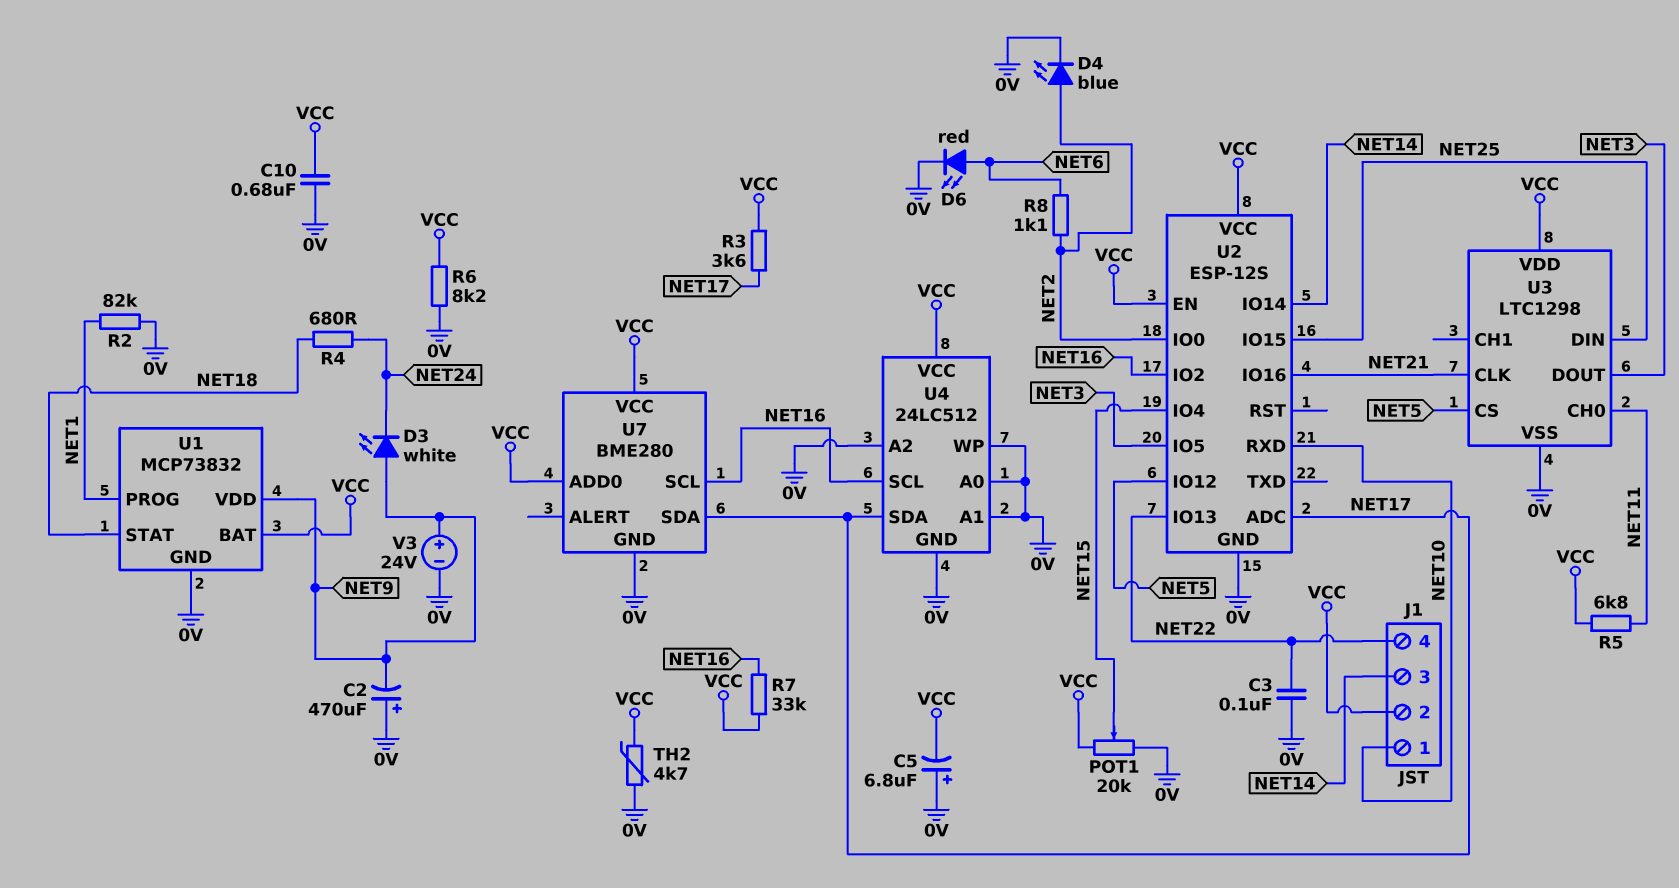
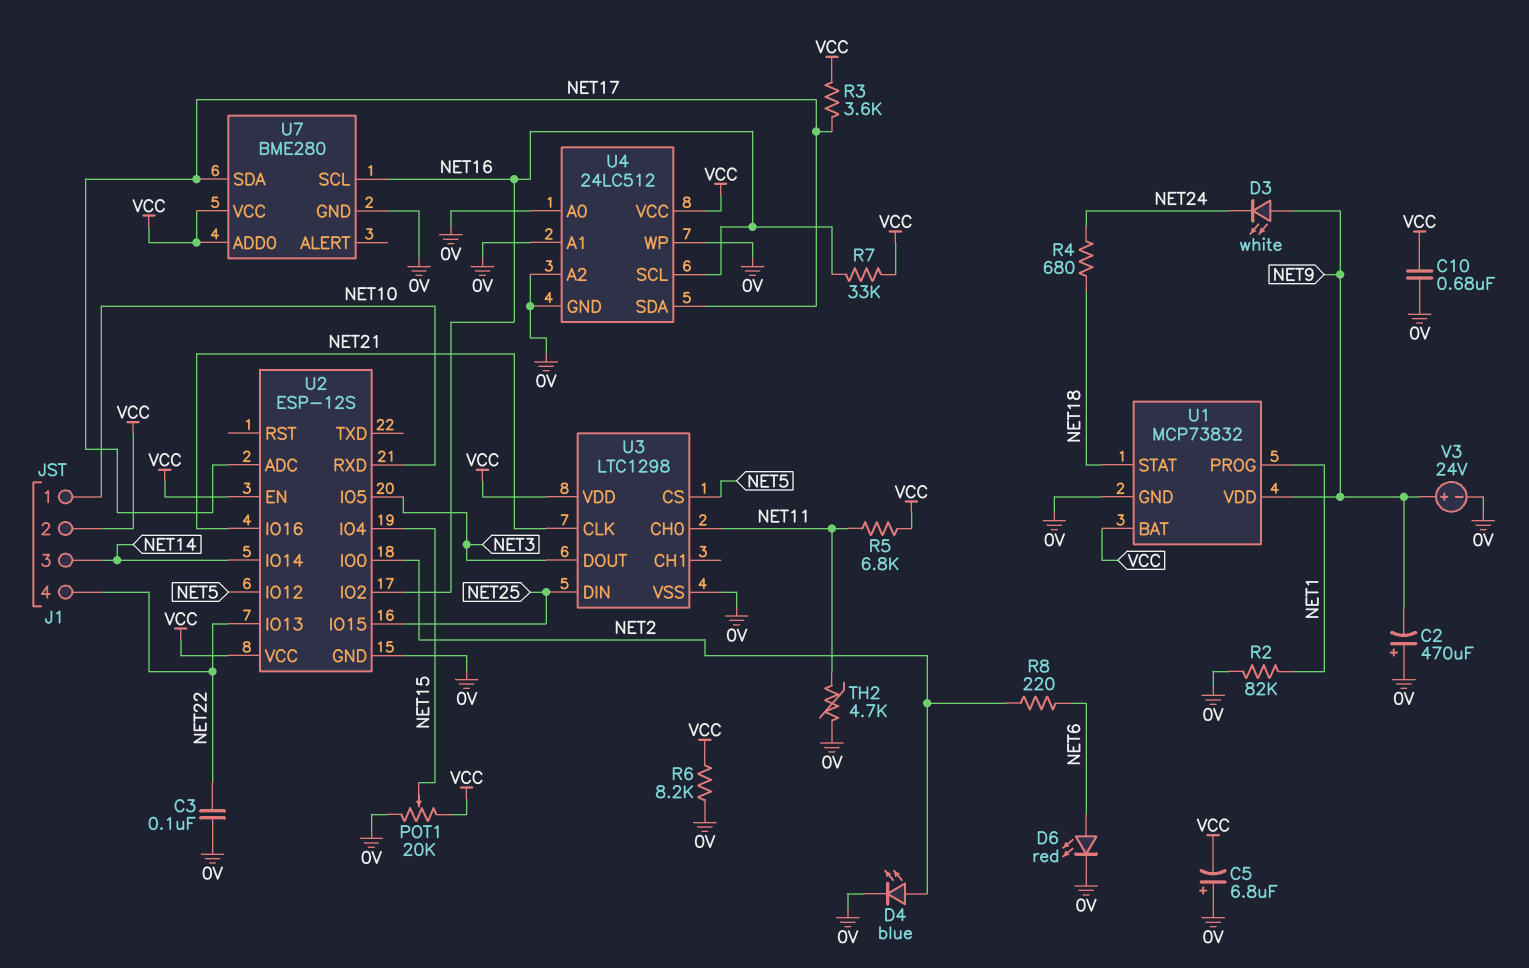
R8: 1.1k (NET2, NET6) -> 220 (NET2, NET6)
TH2: 4.7k (0V, VCC) -> 4.7k (0V, NET11)

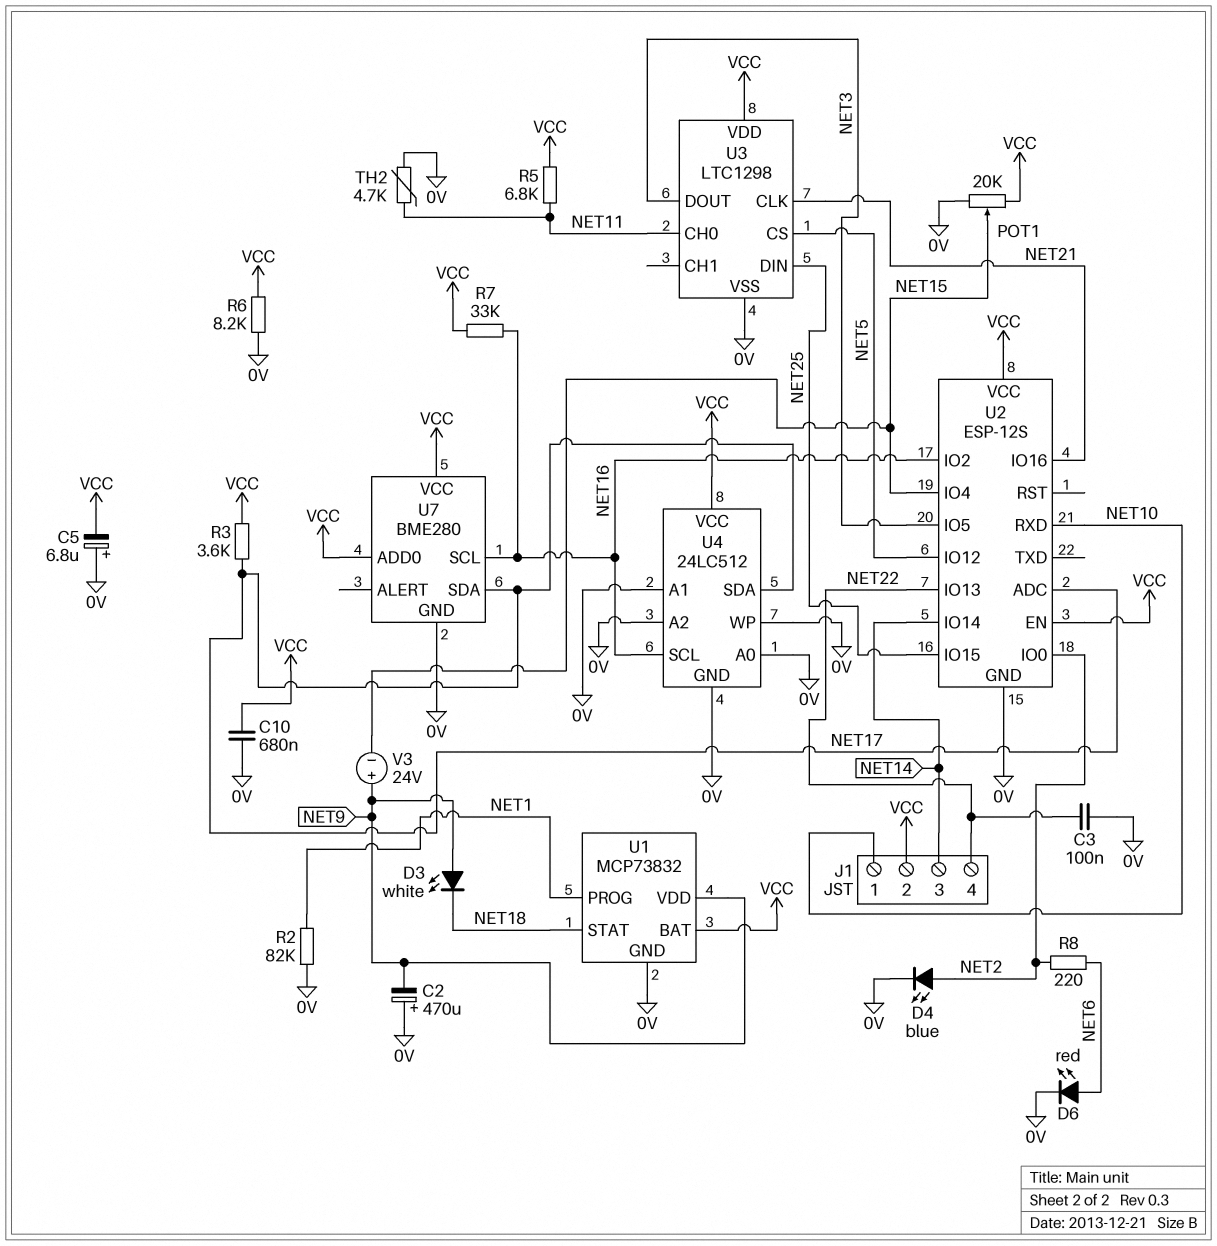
D3: LED white (A NET9, K NET24) -> LED white (A NET9, K NET18)
R4: 680 (NET18, NET24) -> none
V3: 24V (plus NET9, minus 0V) -> 24V (plus NET9, minus NET15)

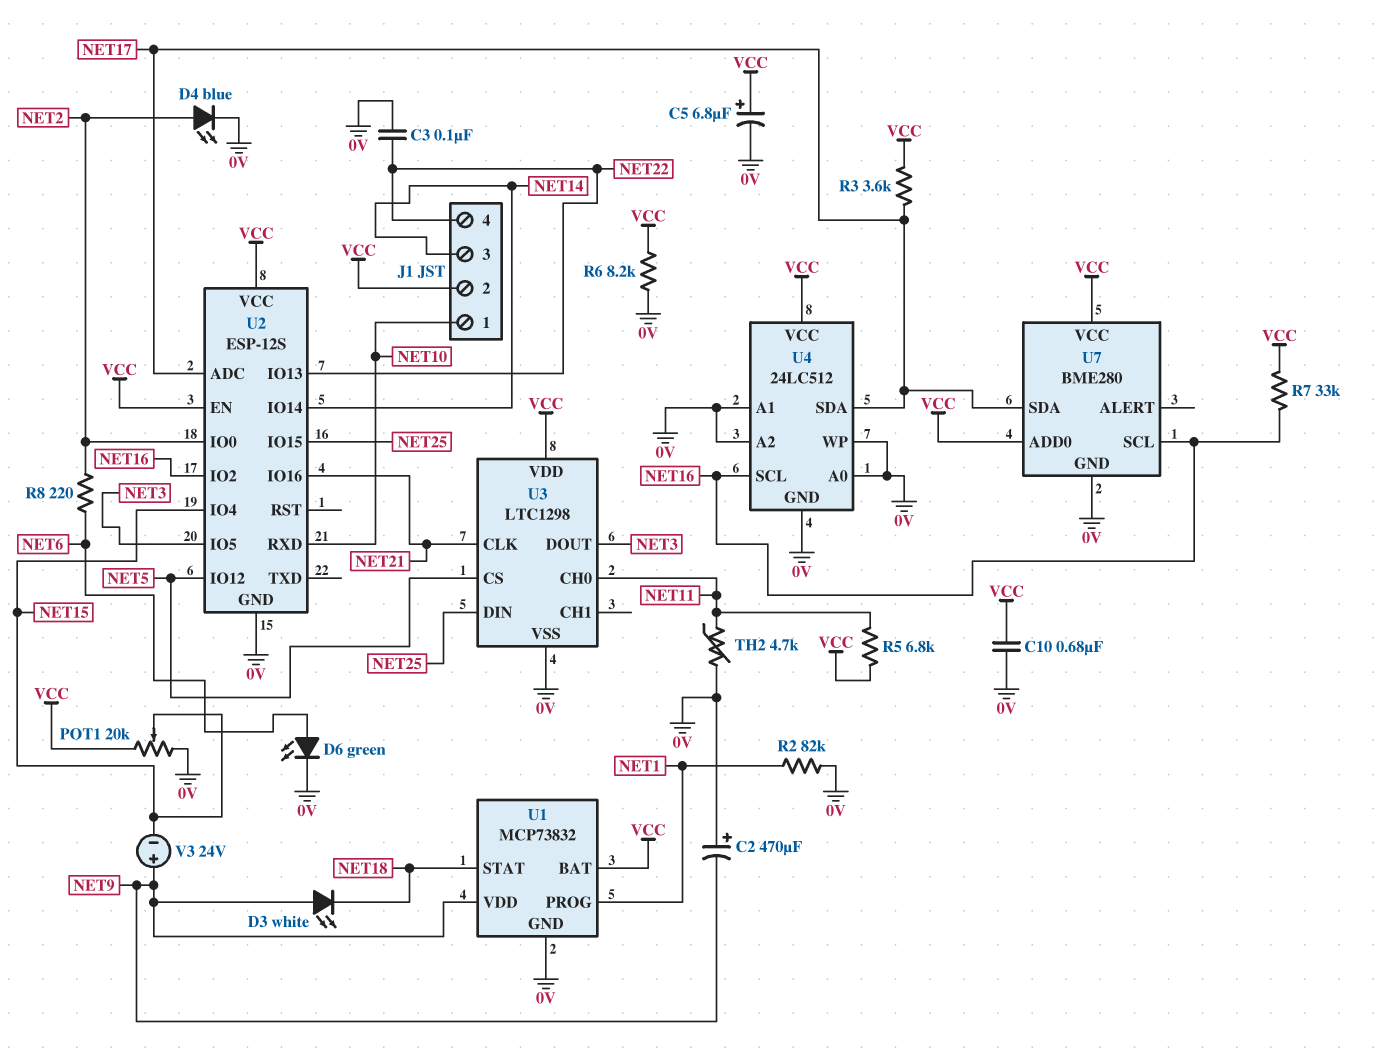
C5: 6.8uF (plus 0V, minus VCC) -> 6.8uF (plus VCC, minus 0V)
D6: LED red (A NET6, K 0V) -> LED green (A NET6, K 0V)

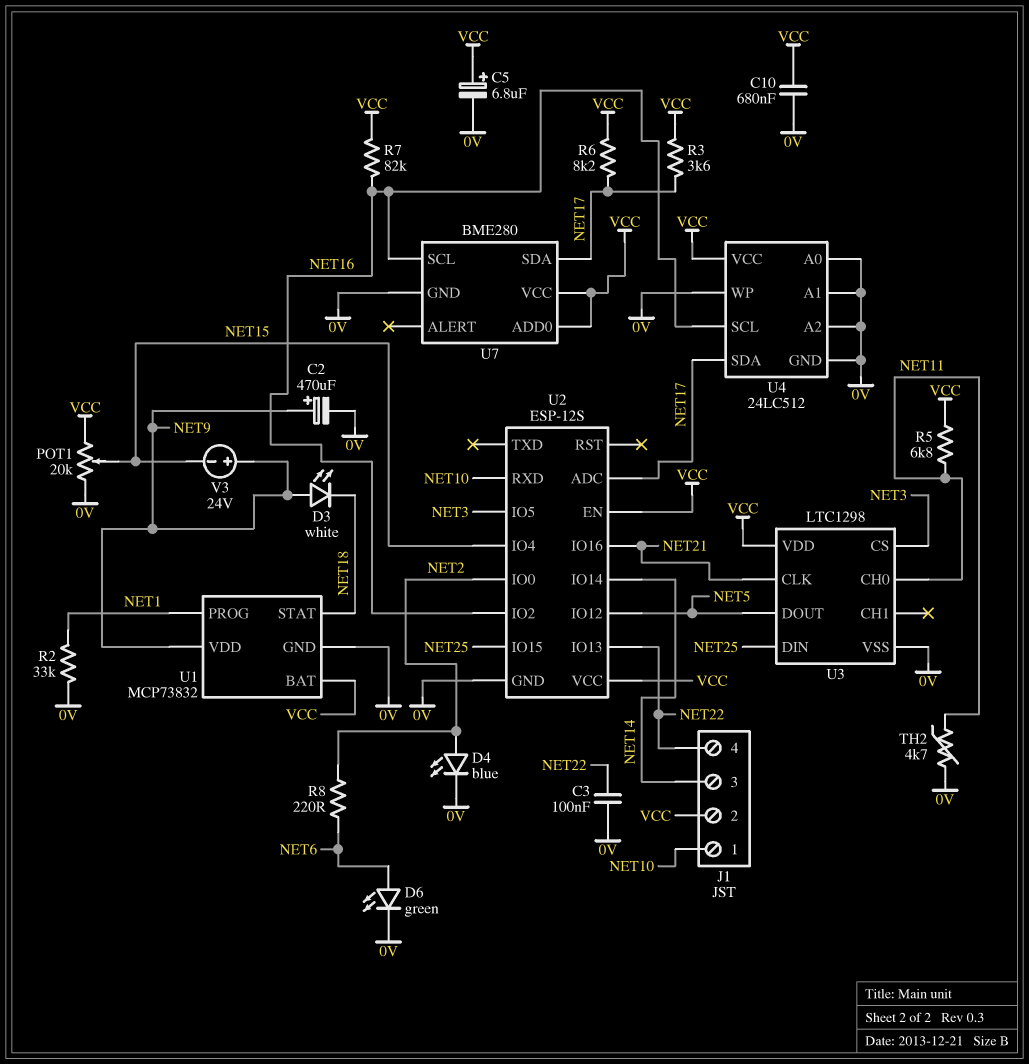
C2: 470uF (plus 0V, minus NET9) -> 470uF (plus NET9, minus 0V)
R2: 82k (0V, NET1) -> 33k (0V, NET1)
R6: 8.2k (0V, VCC) -> 8.2k (NET17, VCC)
R7: 33k (NET16, VCC) -> 82k (NET16, VCC)
U3 pin CS: NET5 -> NET3
U3 pin DOUT: NET3 -> NET5

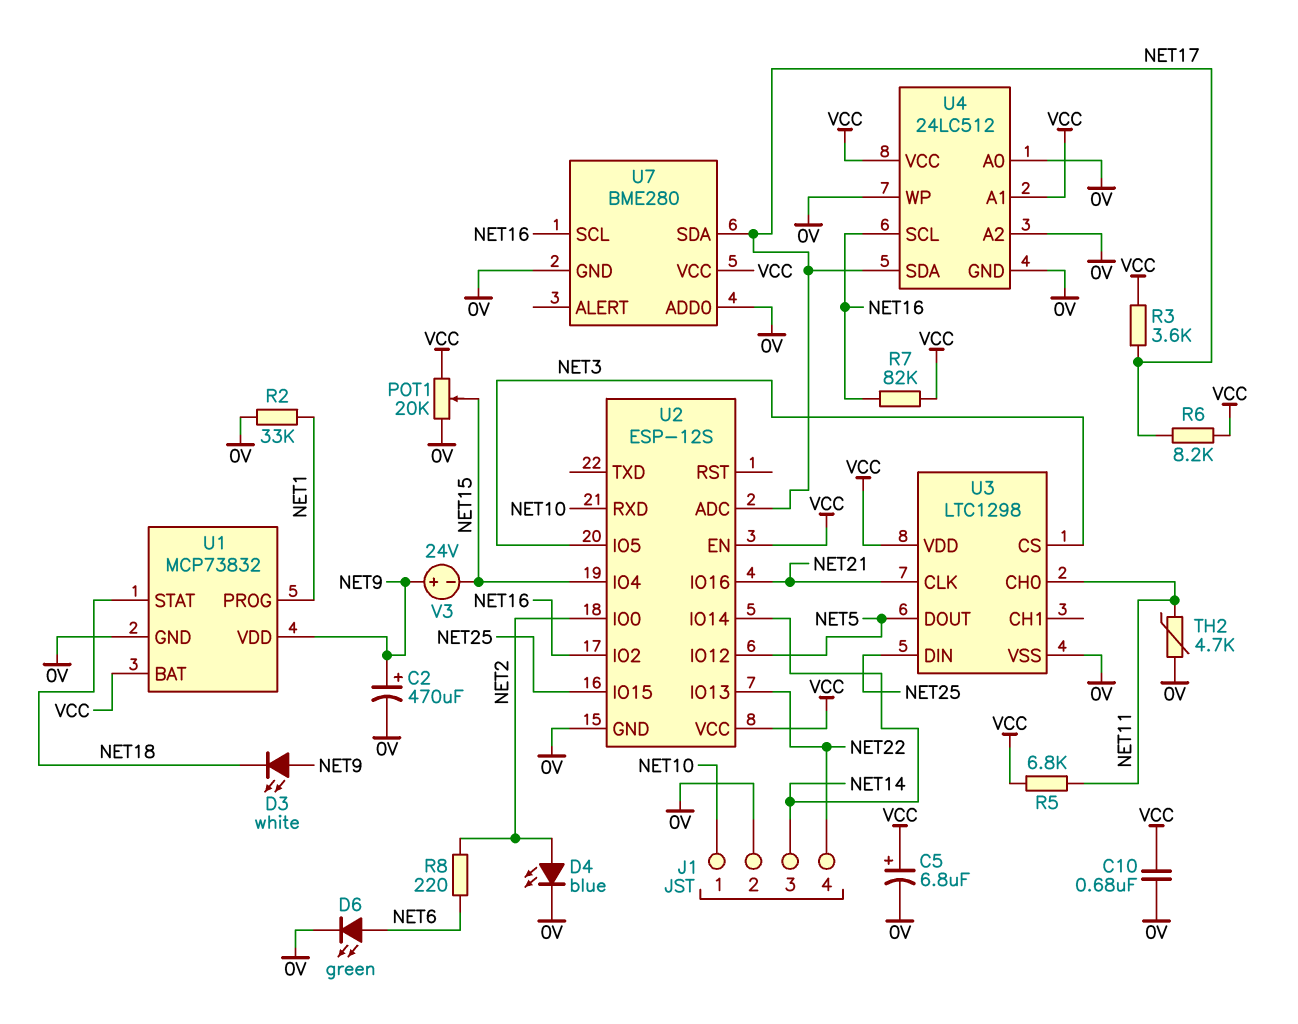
C3: 100nF (0V, NET22) -> none
J1 pin 2: VCC -> 0V
U4 pin A1: 0V -> VCC
U7 pin ADD0: VCC -> 0V

